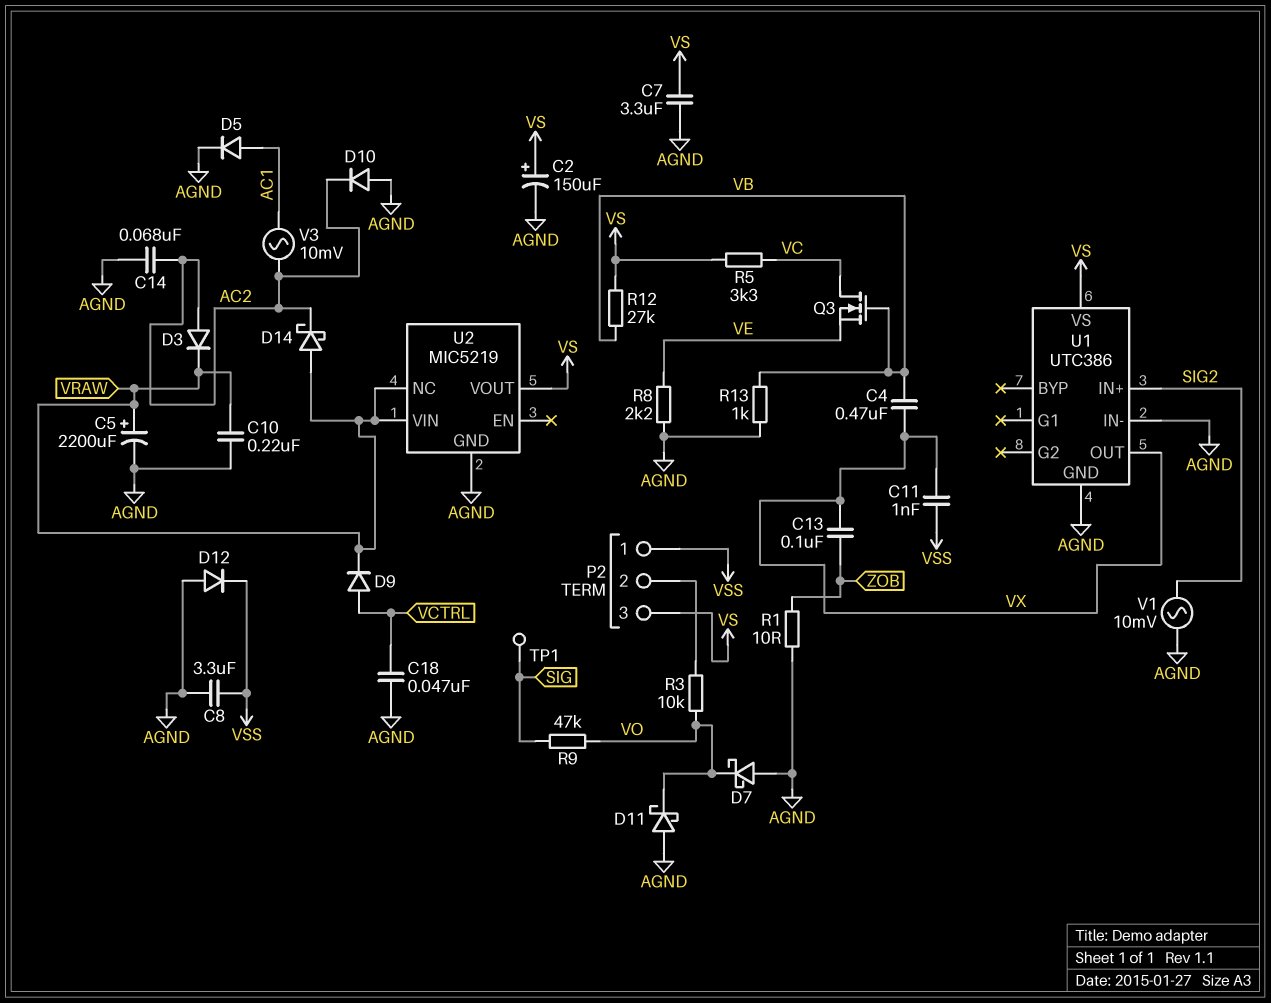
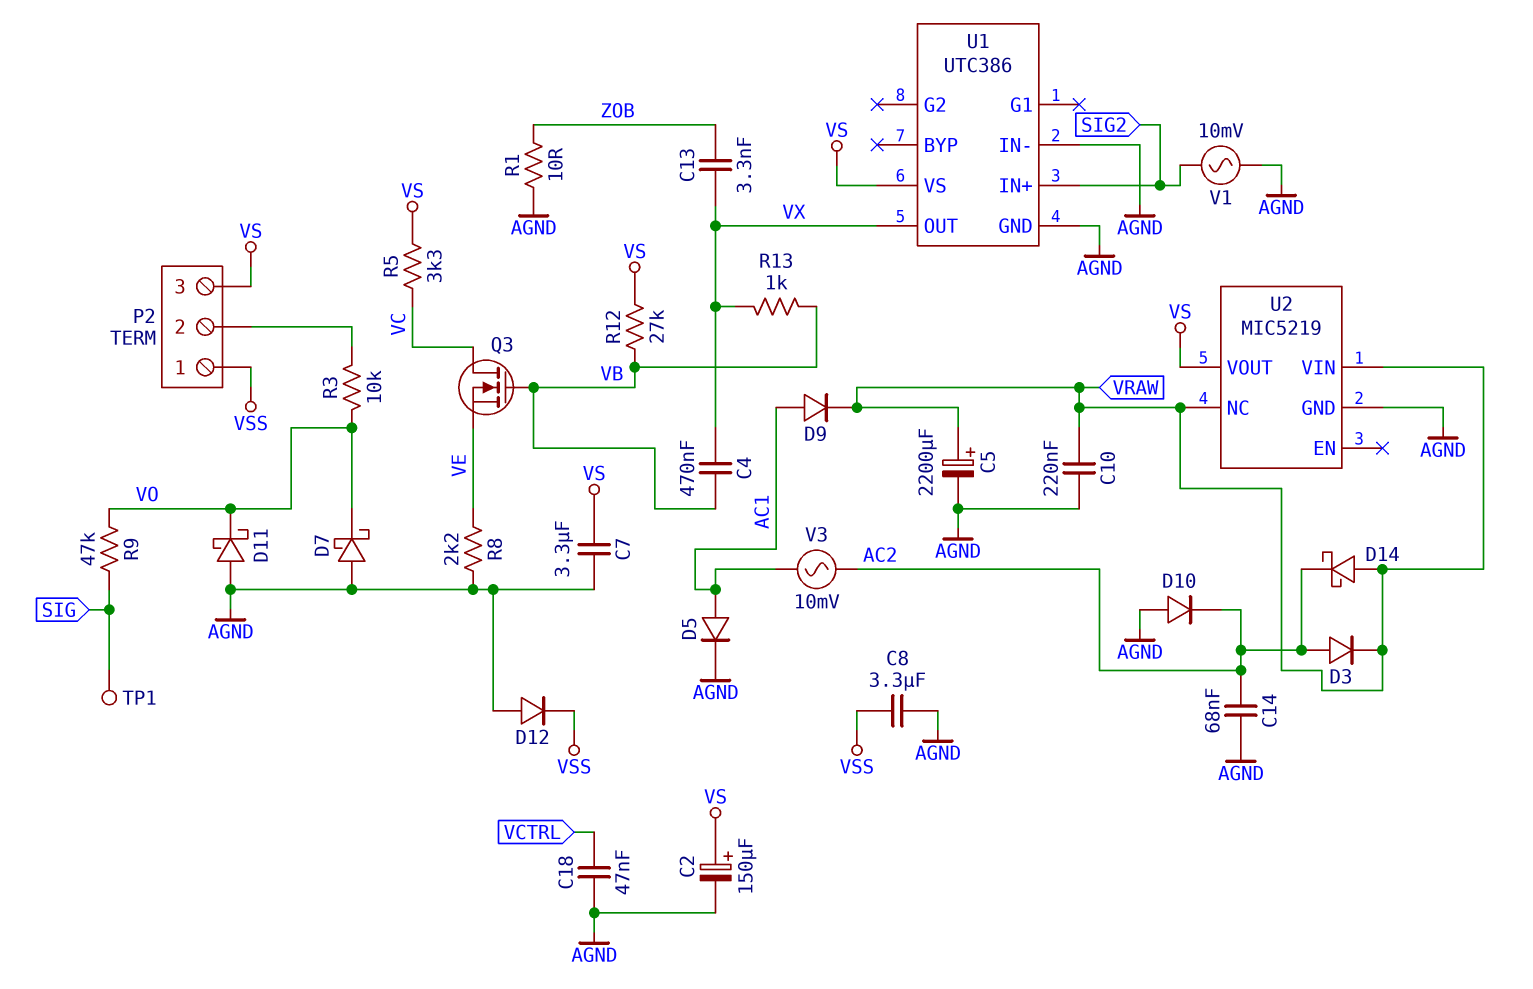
C11: 1nF (VSS, VX) -> none
C13: 100nF (VX, ZOB) -> 3.3nF (VX, ZOB)
D9: diode (A VCTRL, K VRAW) -> diode (A AC1, K VRAW)
R13: 1k (AGND, VB) -> 1k (VB, VX)

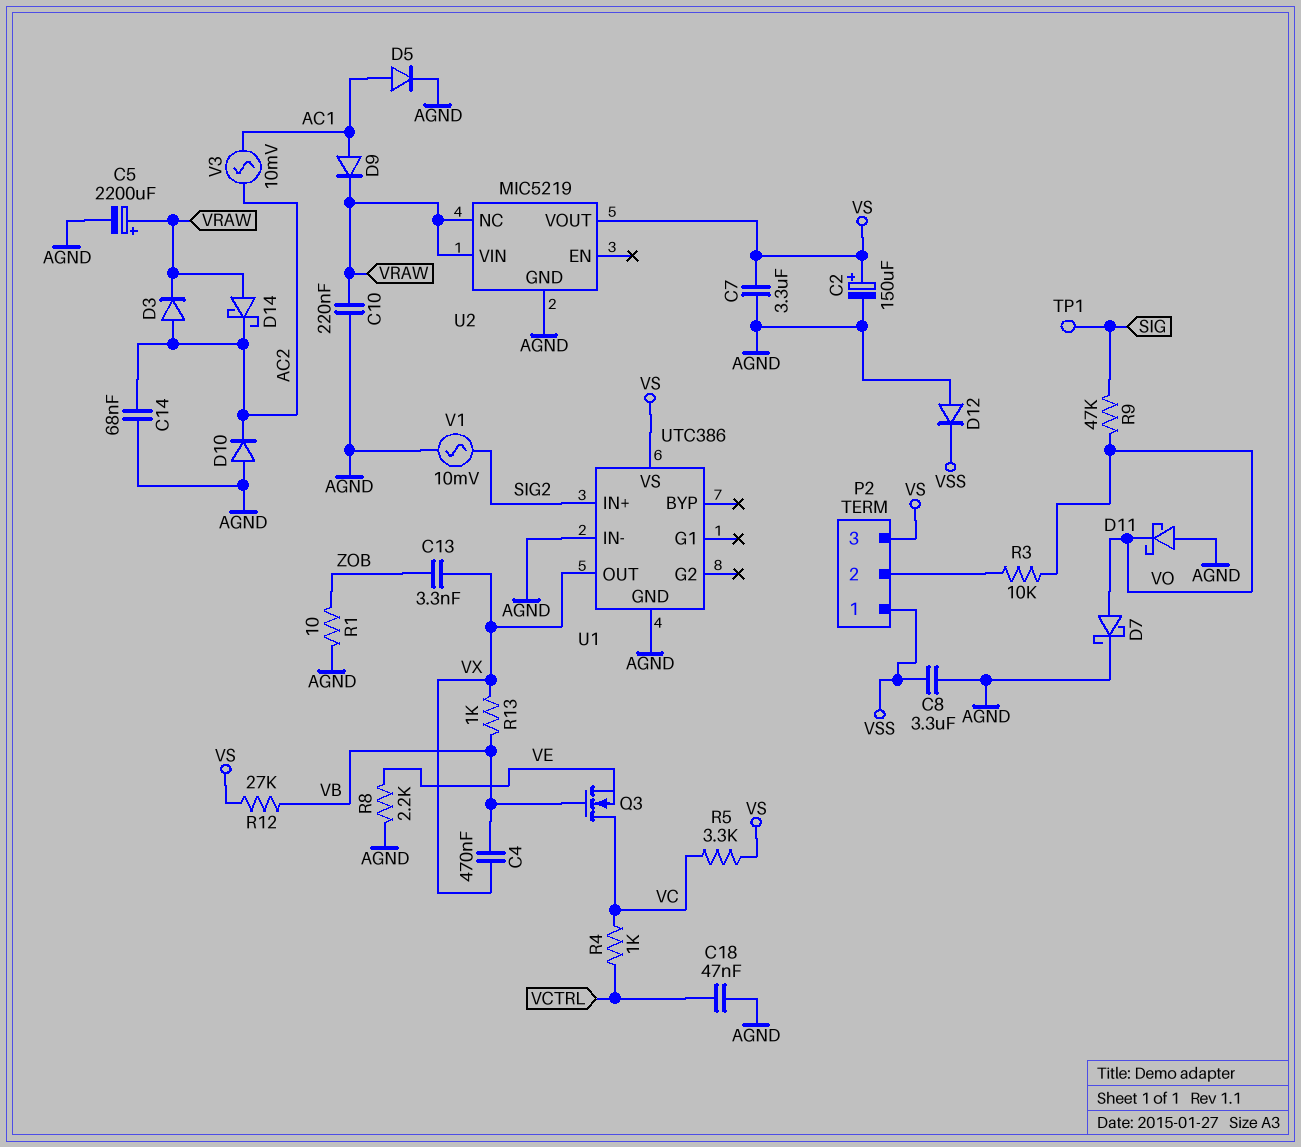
D7: schottky (A AGND, K VO) -> schottky (A VO, K AGND)
R4: none -> 1k (VC, VCTRL)

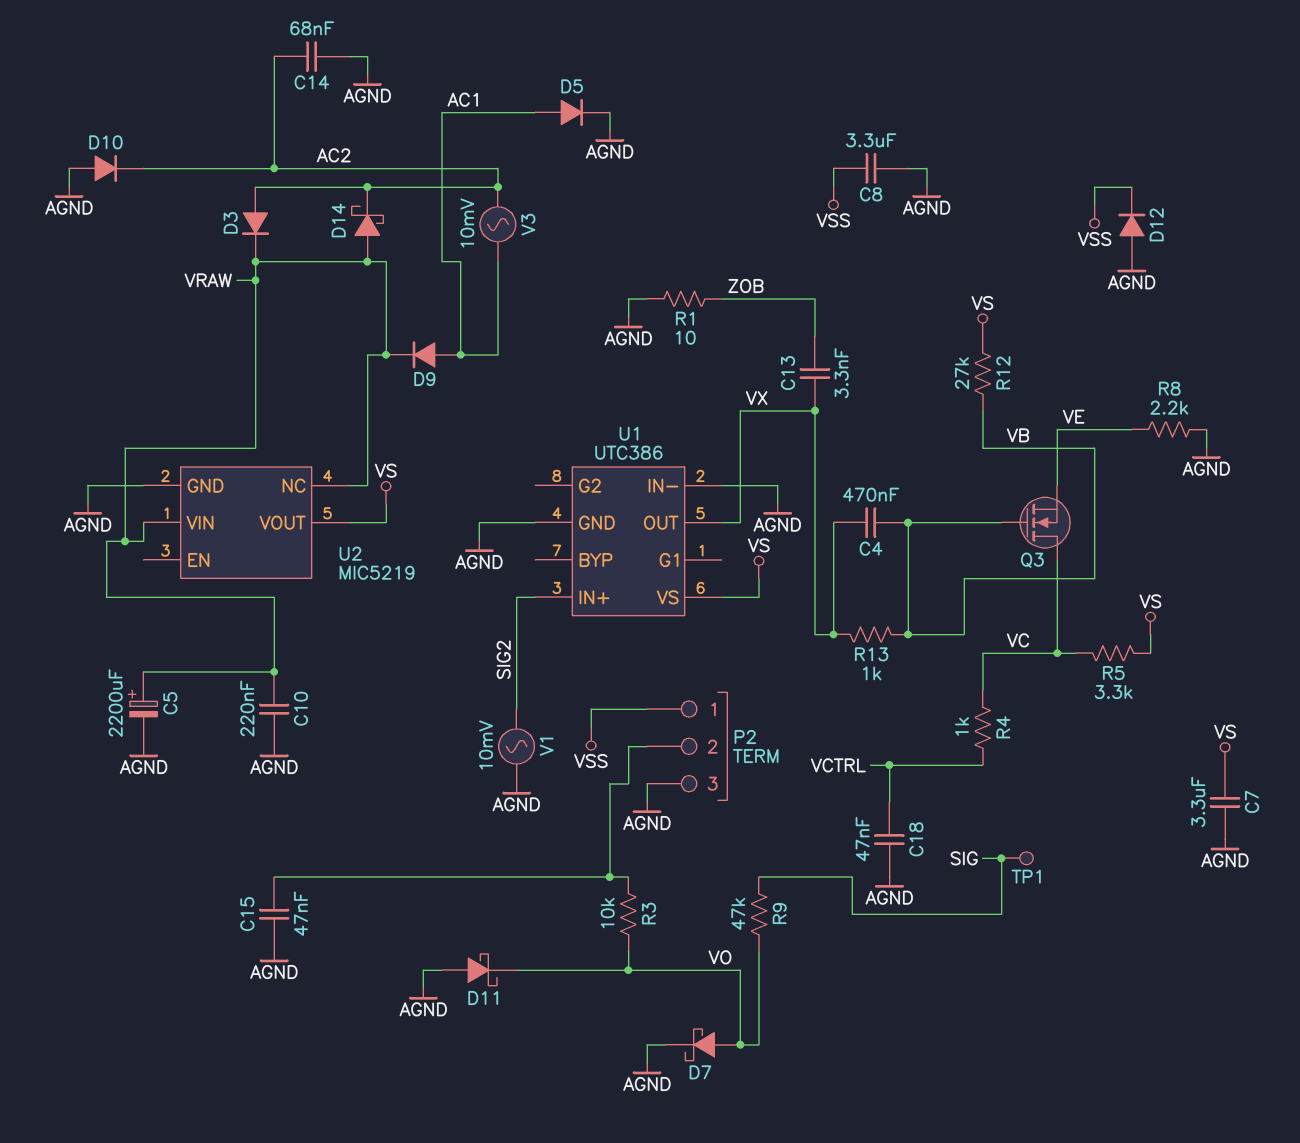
C2: 150uF (plus VS, minus AGND) -> none
C15: none -> 47nF (AGND, P2/2)
P2 pin 3: VS -> AGND

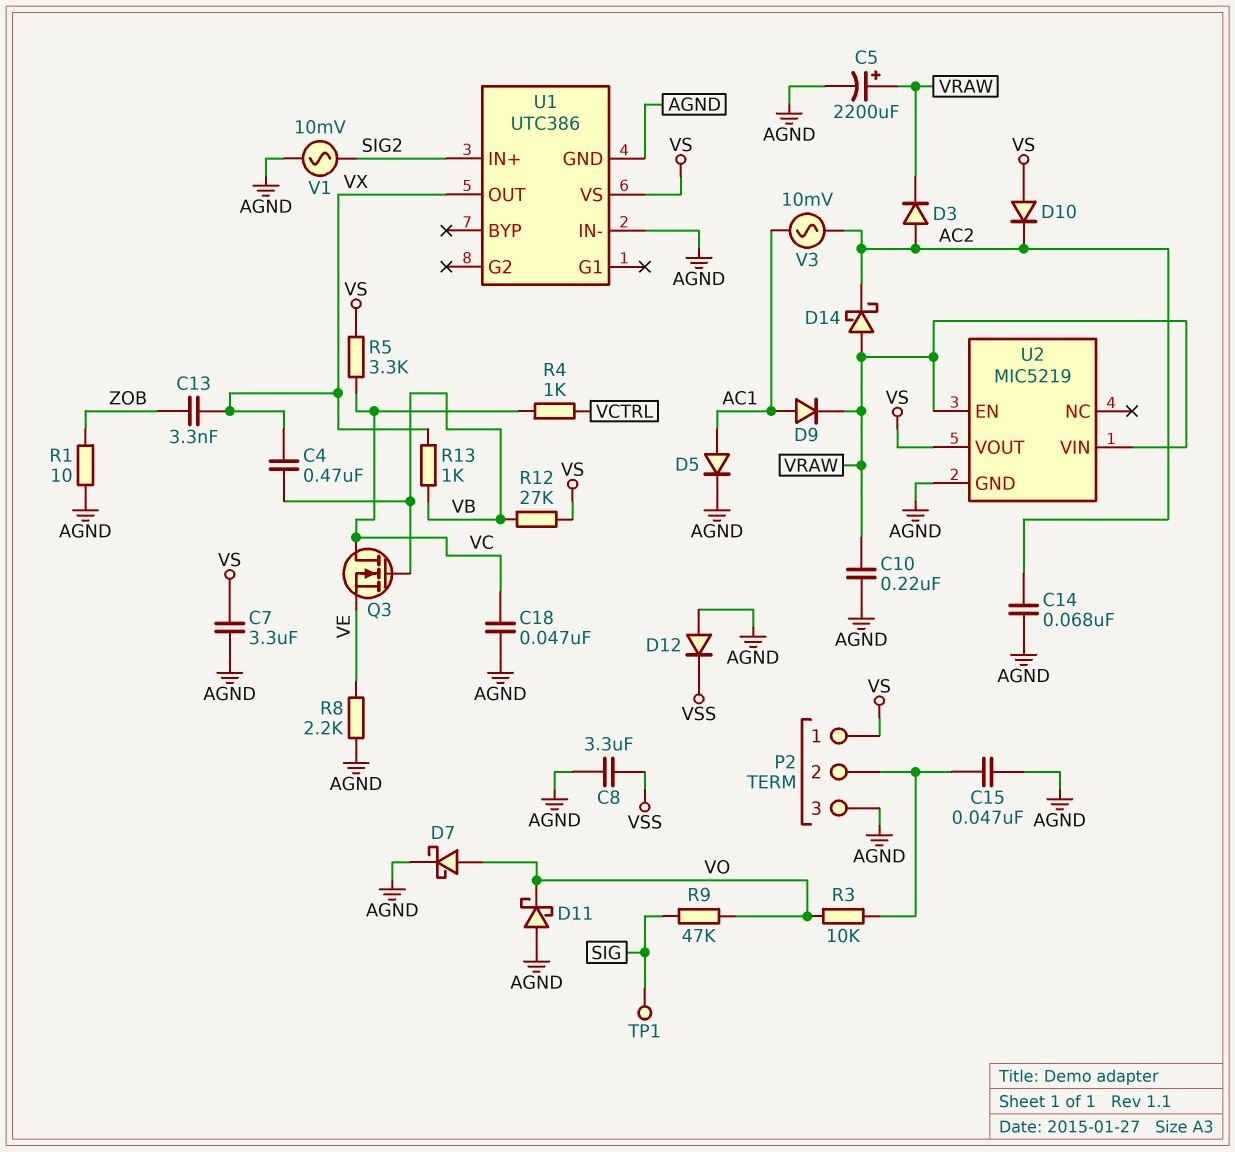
C18: 47nF (AGND, VCTRL) -> 47nF (AGND, VC)
D10: diode (A AGND, K AC2) -> diode (A VS, K AC2)
P2 pin 1: VSS -> VS
U2 pin EN: none -> VRAW
U2 pin NC: VRAW -> none

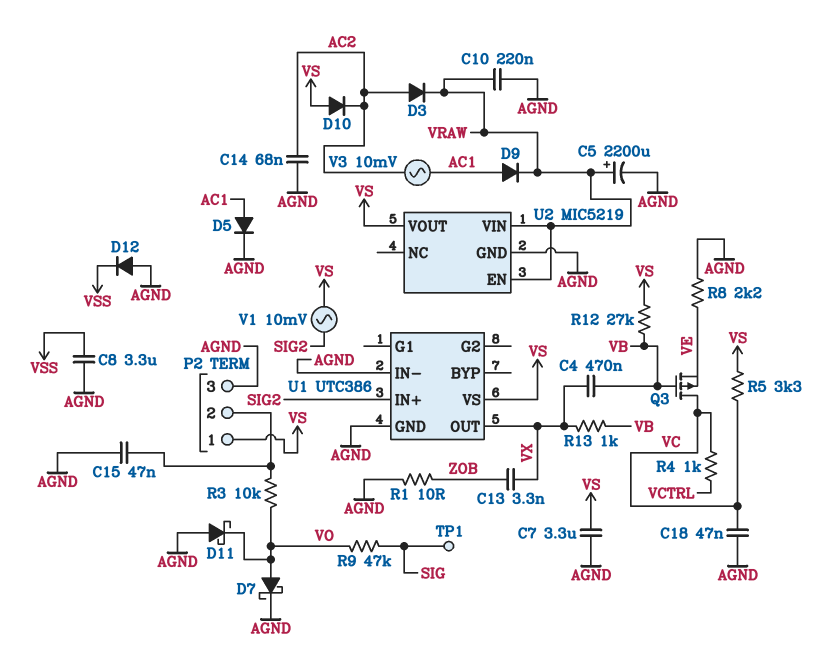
D14: schottky (A VRAW, K AC2) -> none
Q3: NMOS (G VB, D VC, S VE) -> PMOS (G VB, D VC, S VE)
V1: AC 10mV (AGND, SIG2) -> AC 10mV (SIG2, VS)

